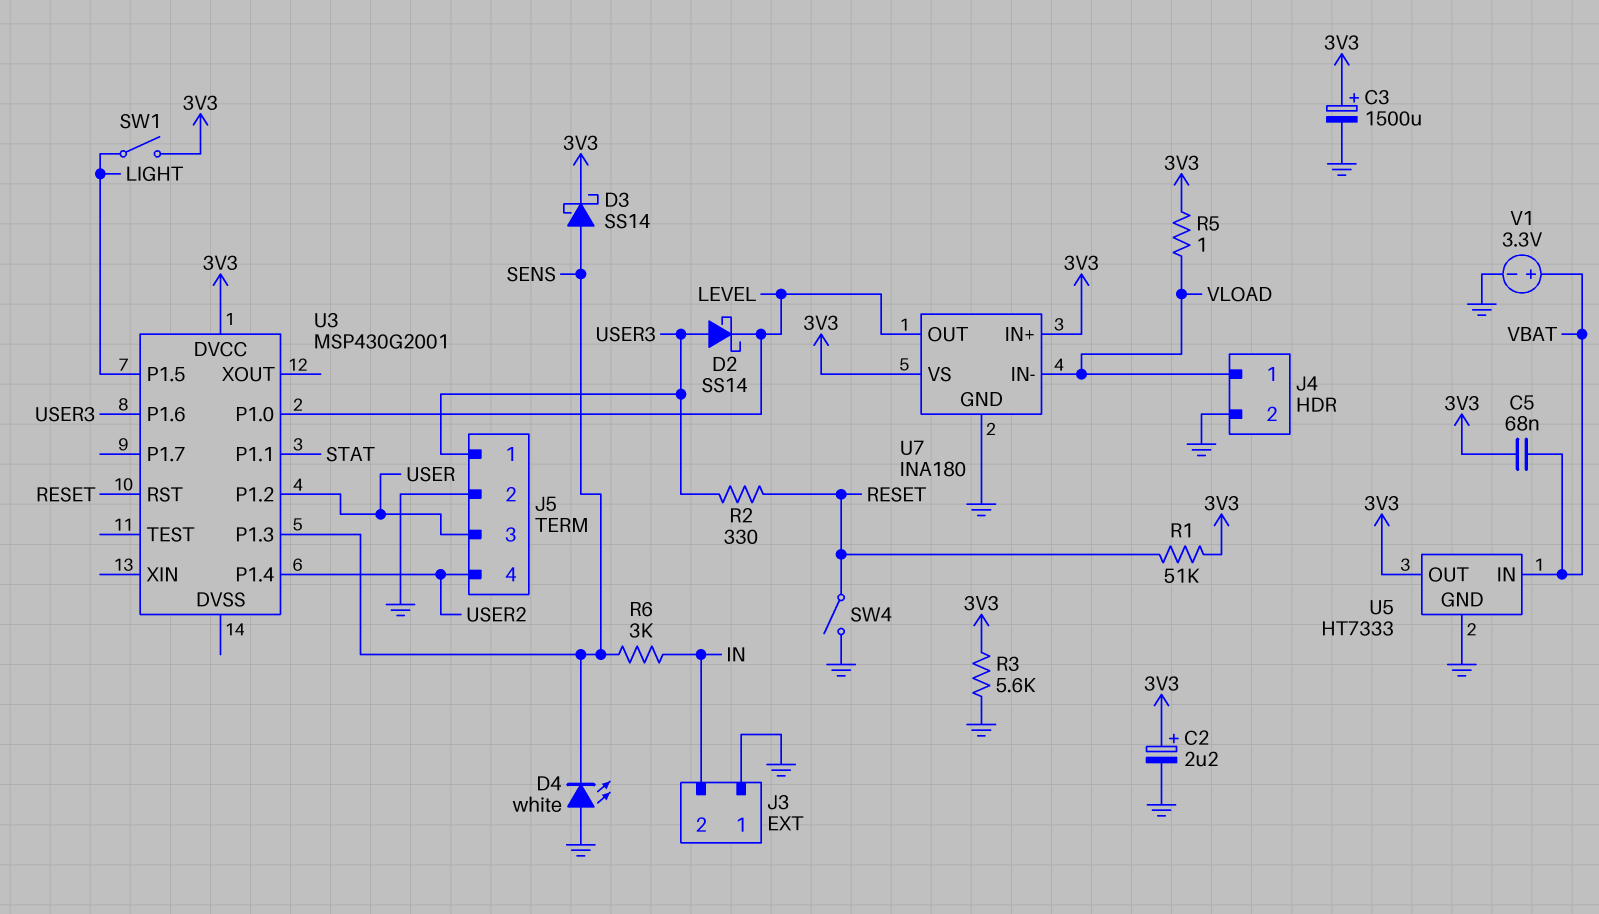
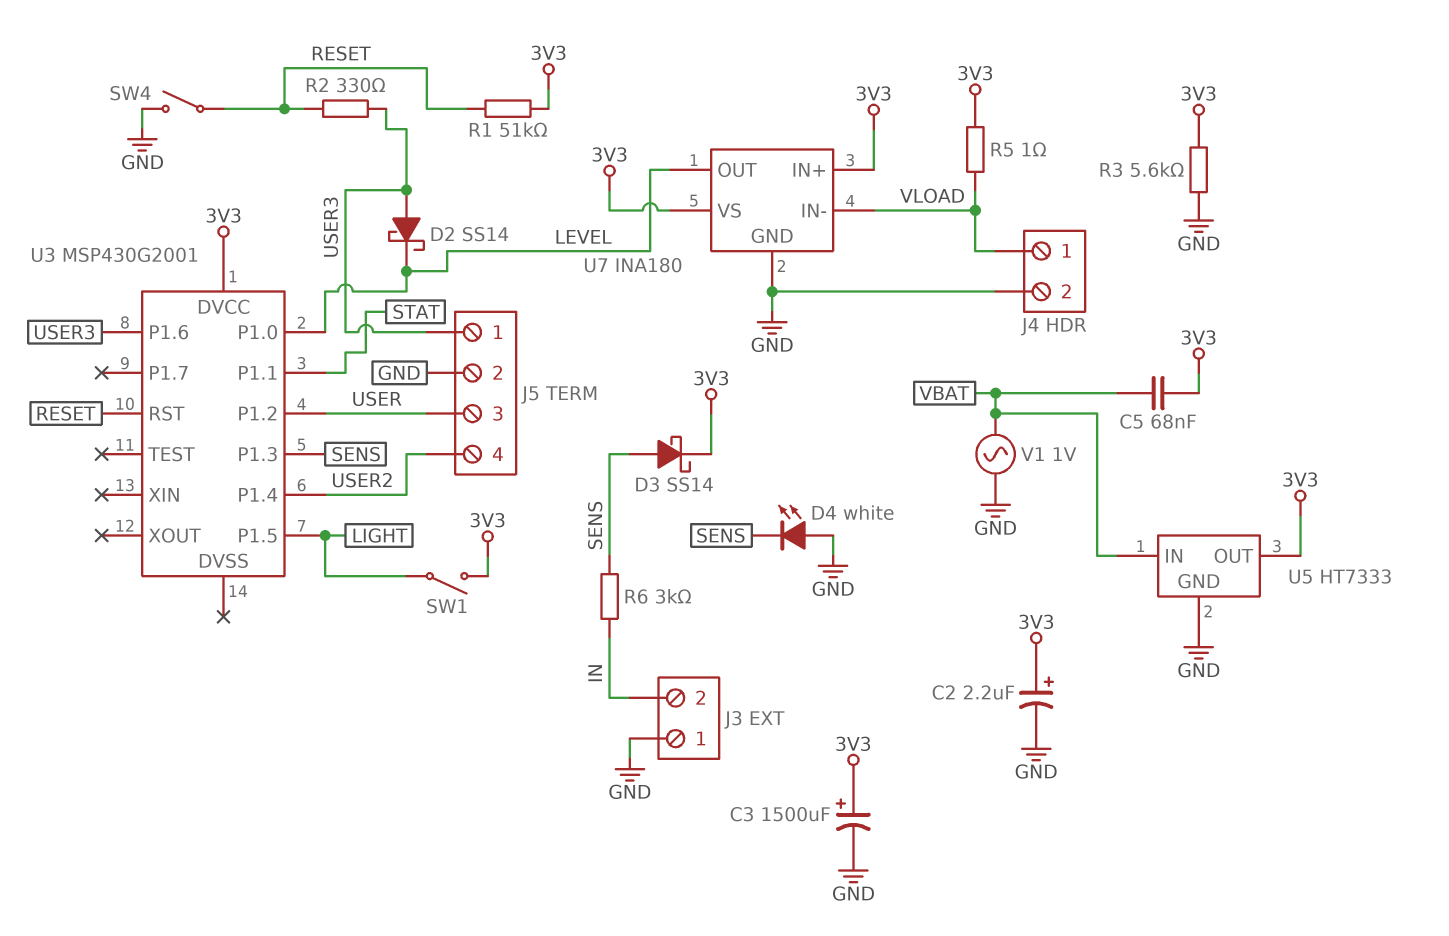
V1: 3.3V (plus VBAT, minus GND) -> AC 1V (GND, VBAT)

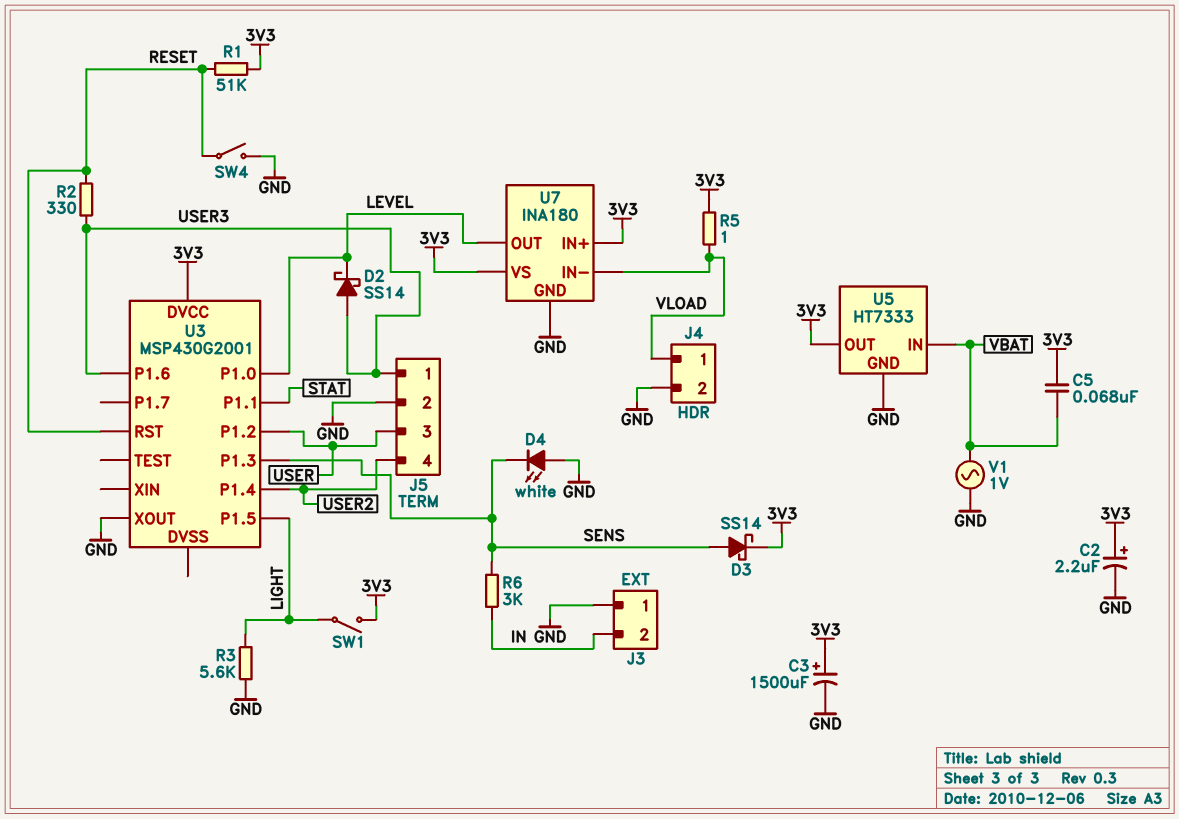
R3: 5.6k (3V3, GND) -> 5.6k (GND, LIGHT)
U3 pin XOUT: none -> GND

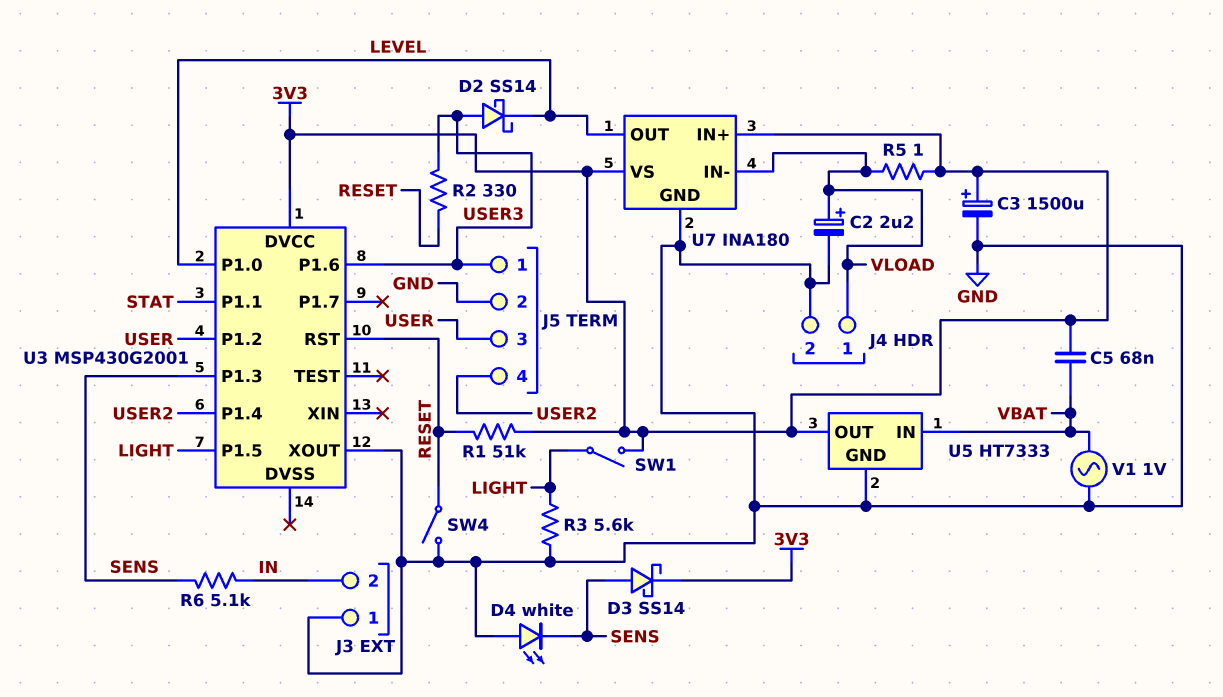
C2: 2.2uF (plus 3V3, minus GND) -> 2.2uF (plus VLOAD, minus GND)
R6: 3k (IN, SENS) -> 5.1k (IN, SENS)

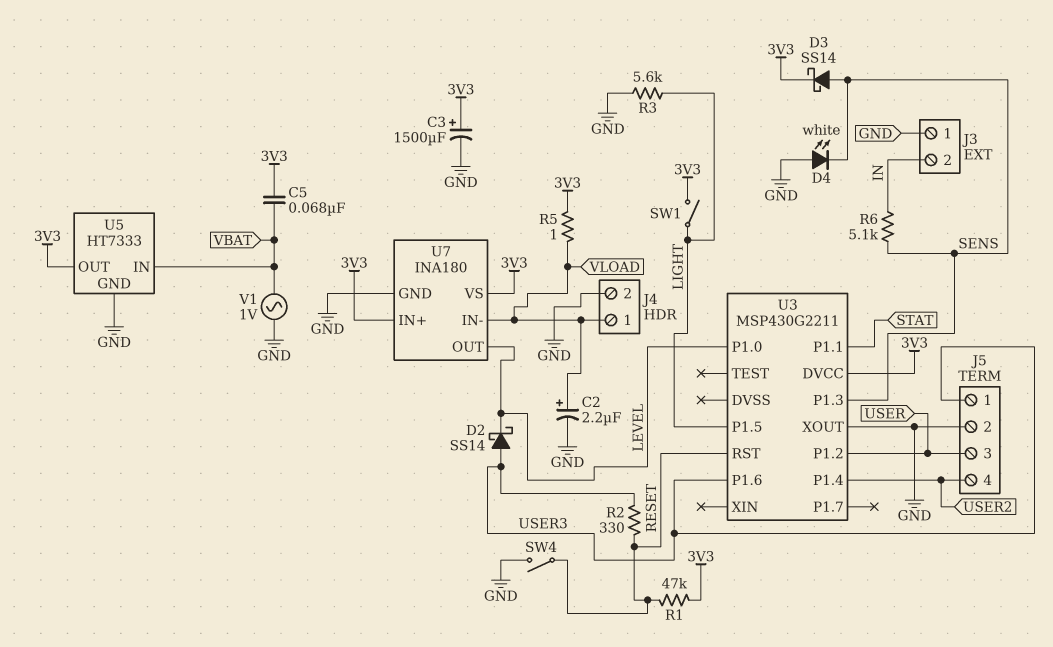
R1: 51k (3V3, RESET) -> 47k (3V3, RESET)
U3: MSP430G2001 -> MSP430G2211

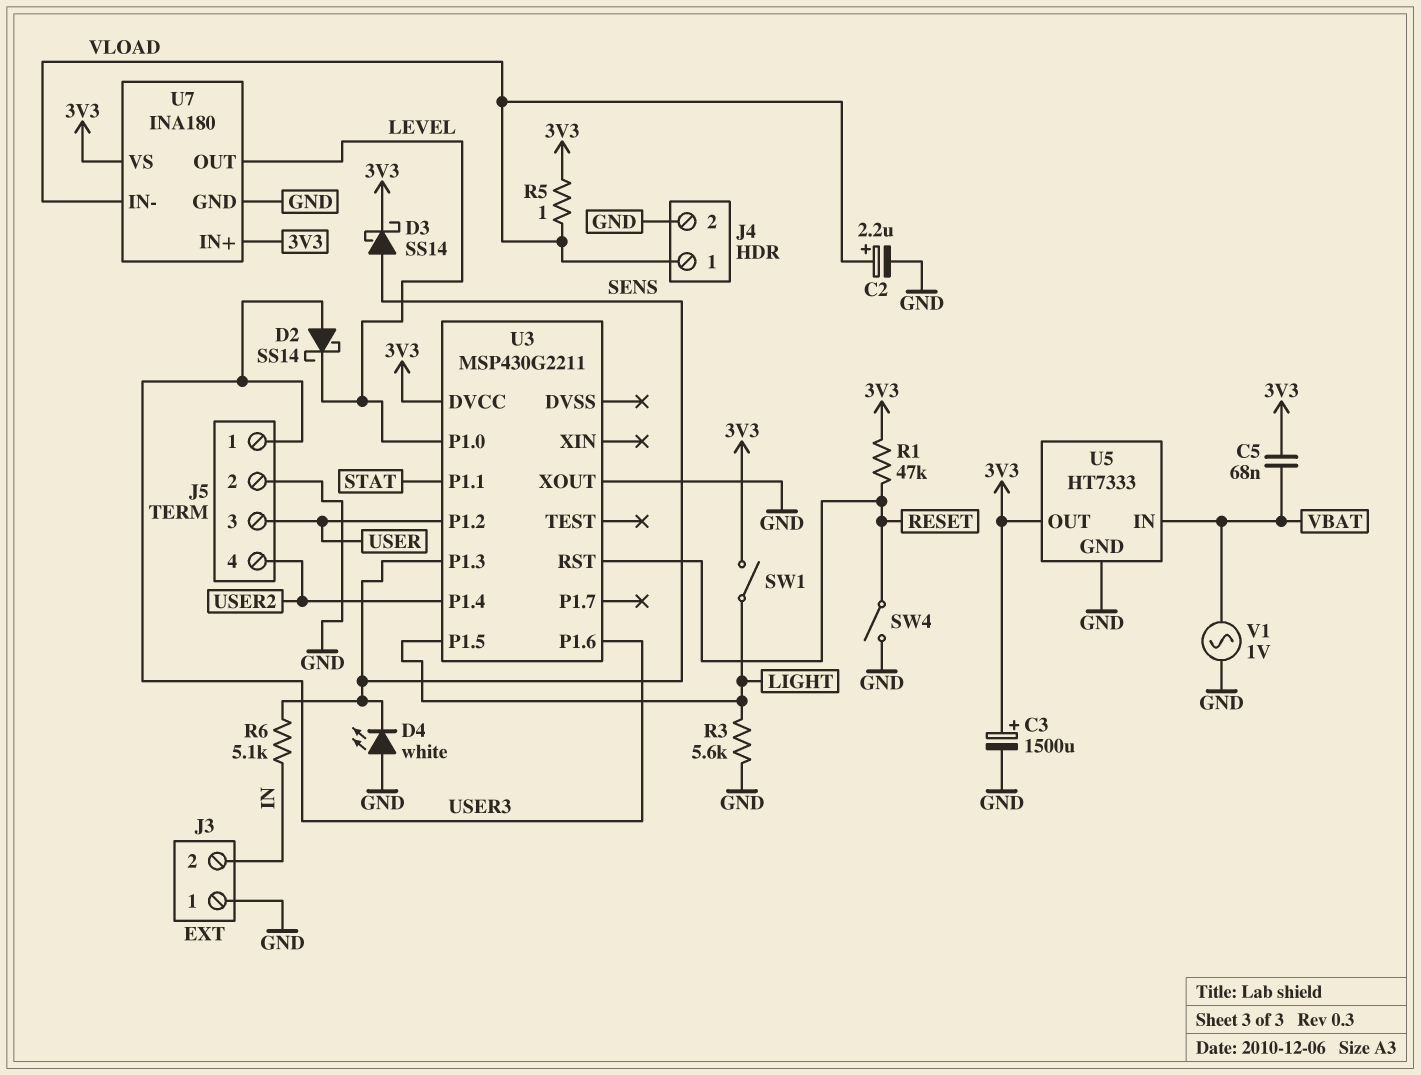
R2: 330 (RESET, USER3) -> none

